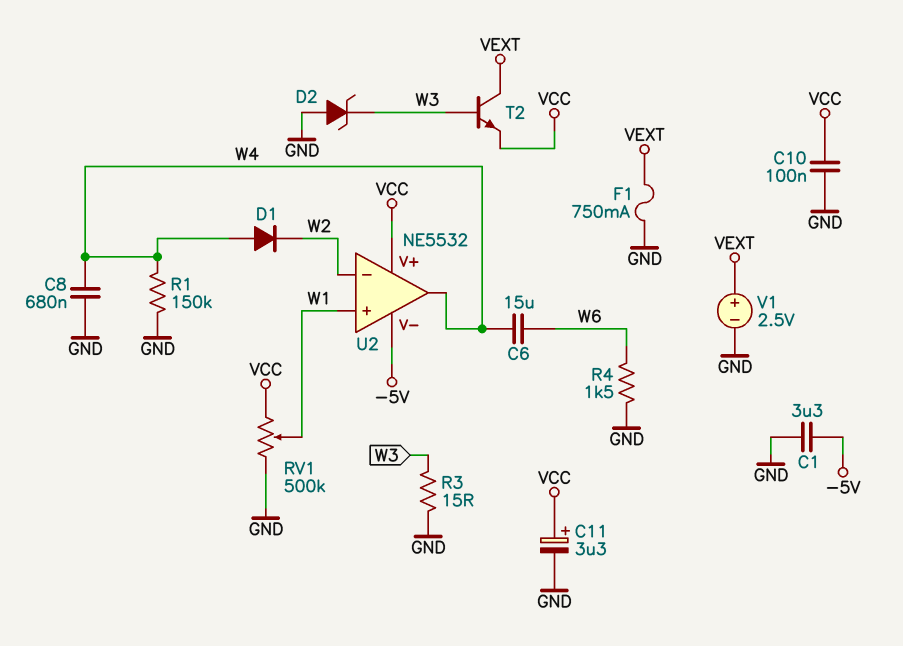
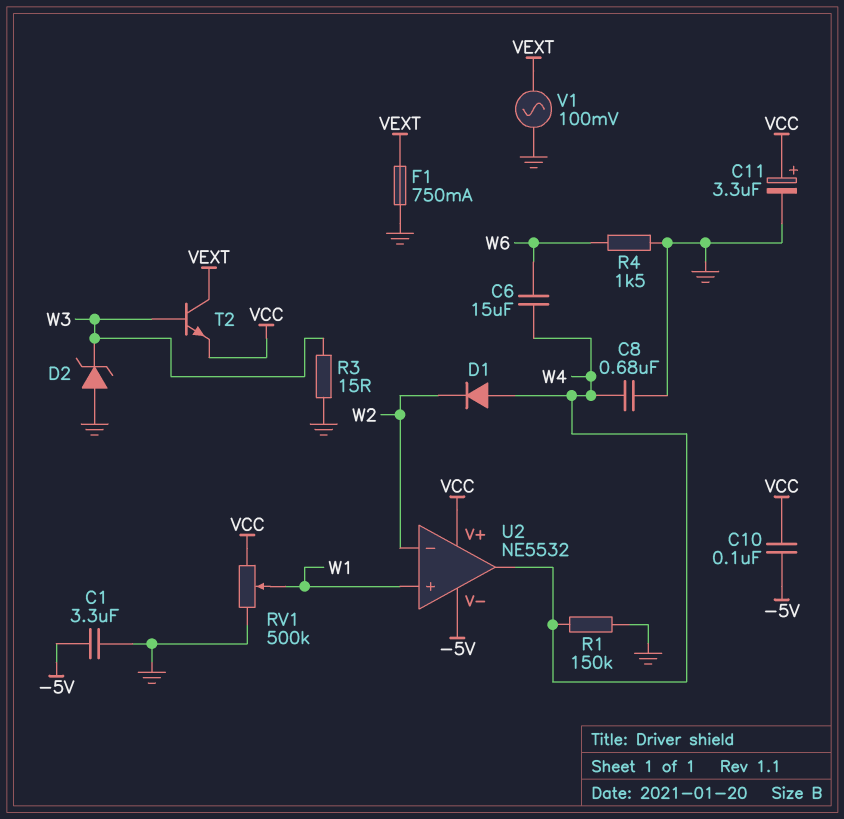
C10: 100nF (GND, VCC) -> 100nF (-5V, VCC)
V1: 2.5V (plus VEXT, minus GND) -> AC 100mV (GND, VEXT)

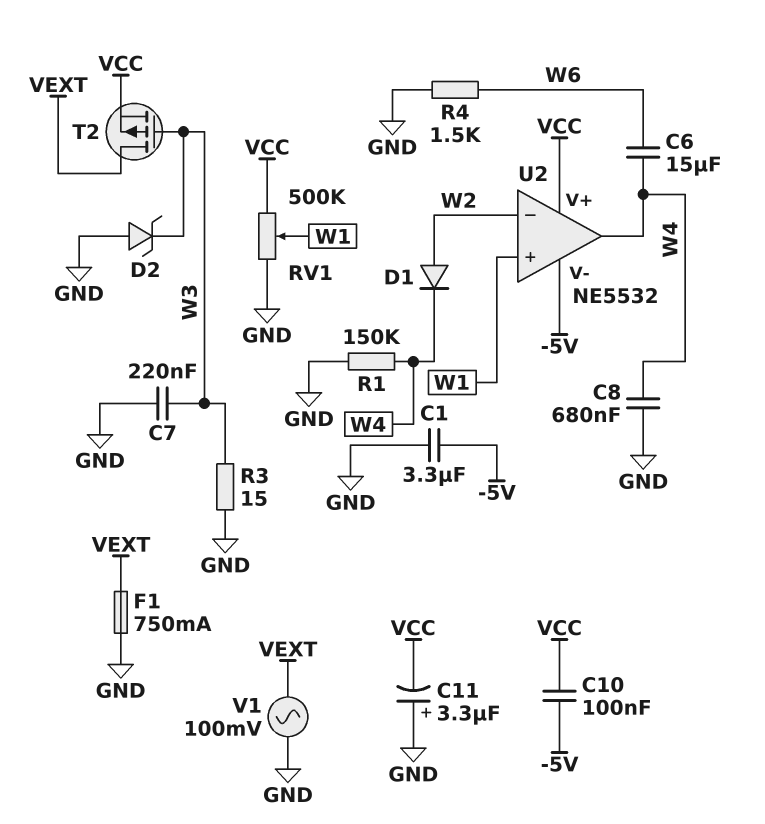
C7: none -> 220nF (GND, W3)
C11: 3.3uF (plus VCC, minus GND) -> 3.3uF (plus GND, minus VCC)
D1: diode (A W4, K W2) -> diode (A W2, K W4)
T2: NPN (B W3, C VEXT, E VCC) -> PMOS (G W3, D VEXT, S VCC)

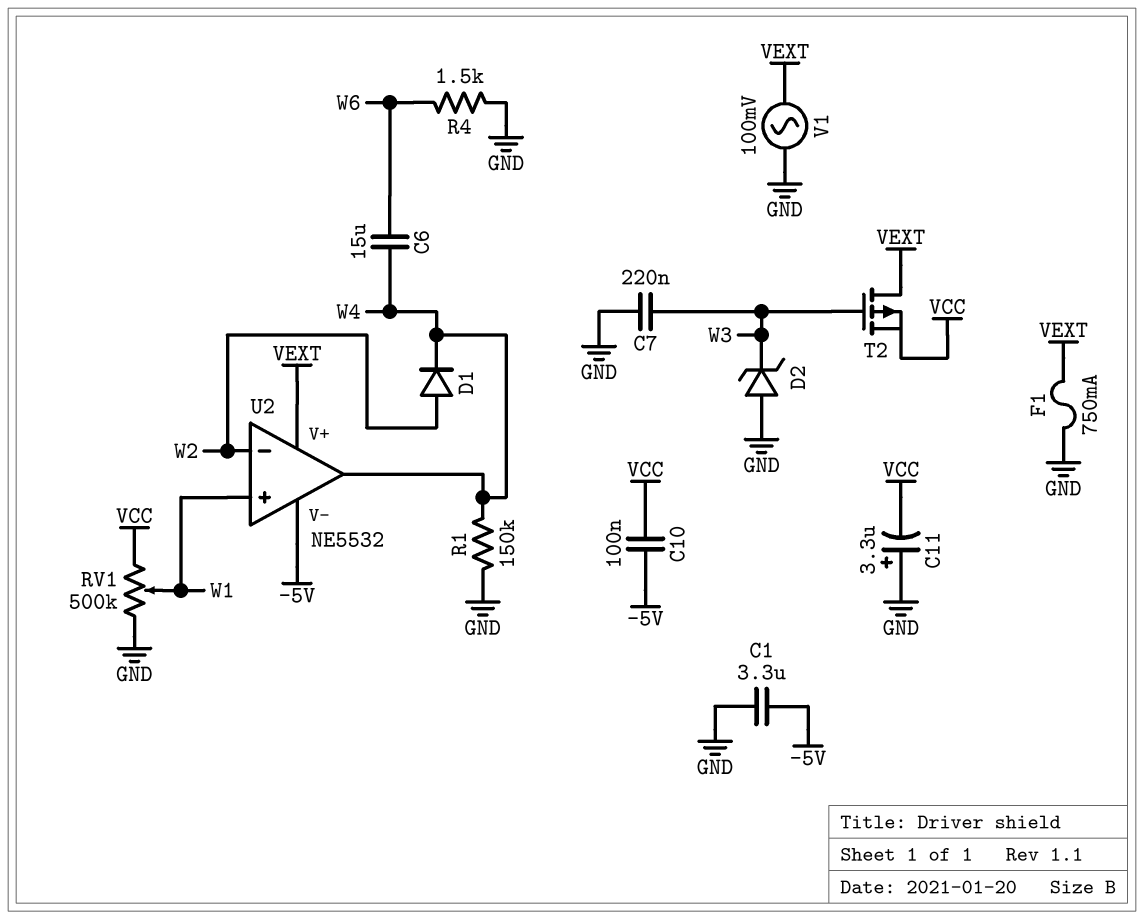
C8: 680nF (GND, W4) -> none
R3: 15 (GND, W3) -> none
U2 pin V+: VCC -> VEXT

